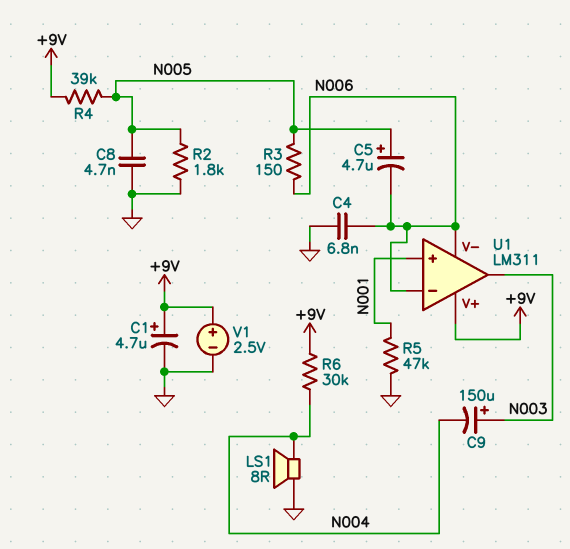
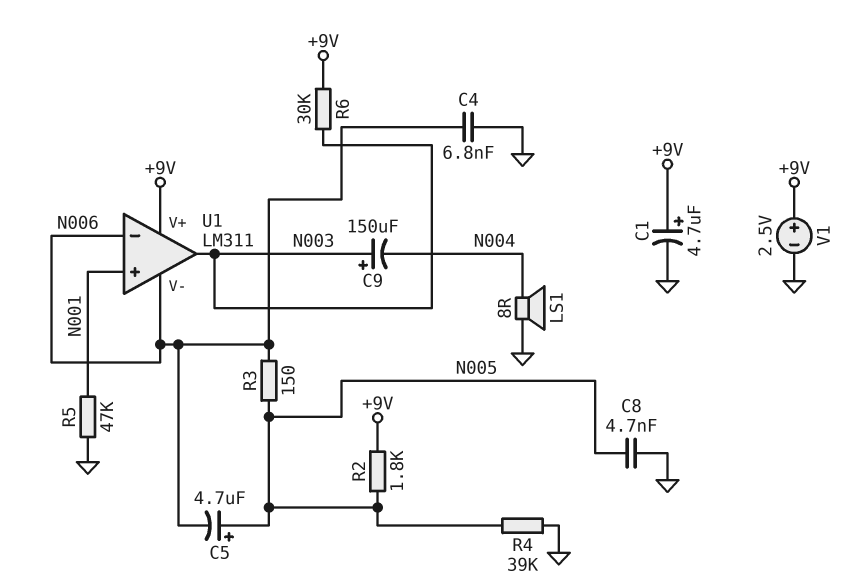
R2: 1.8k (GND, N005) -> 1.8k (+9V, N005)
R4: 39k (+9V, N005) -> 39k (GND, N005)
R6: 30k (+9V, N004) -> 30k (+9V, N003)

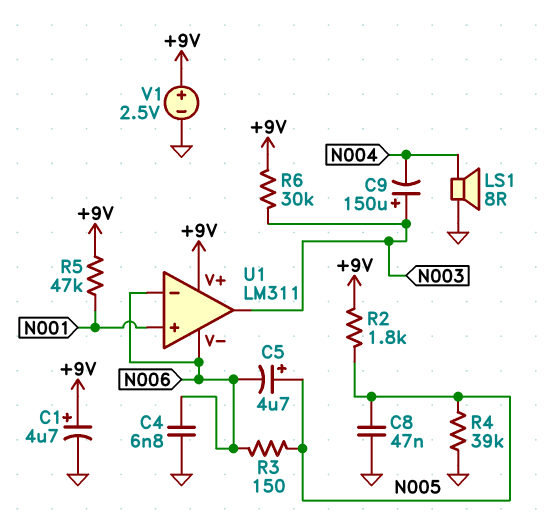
C8: 4.7nF (GND, N005) -> 47nF (GND, N005)
R5: 47k (GND, N001) -> 47k (+9V, N001)

